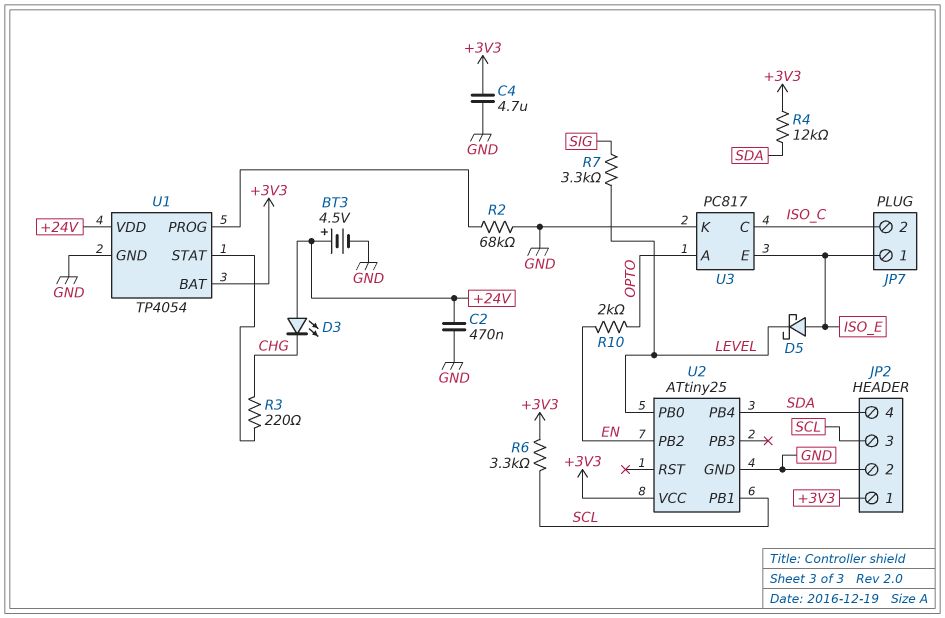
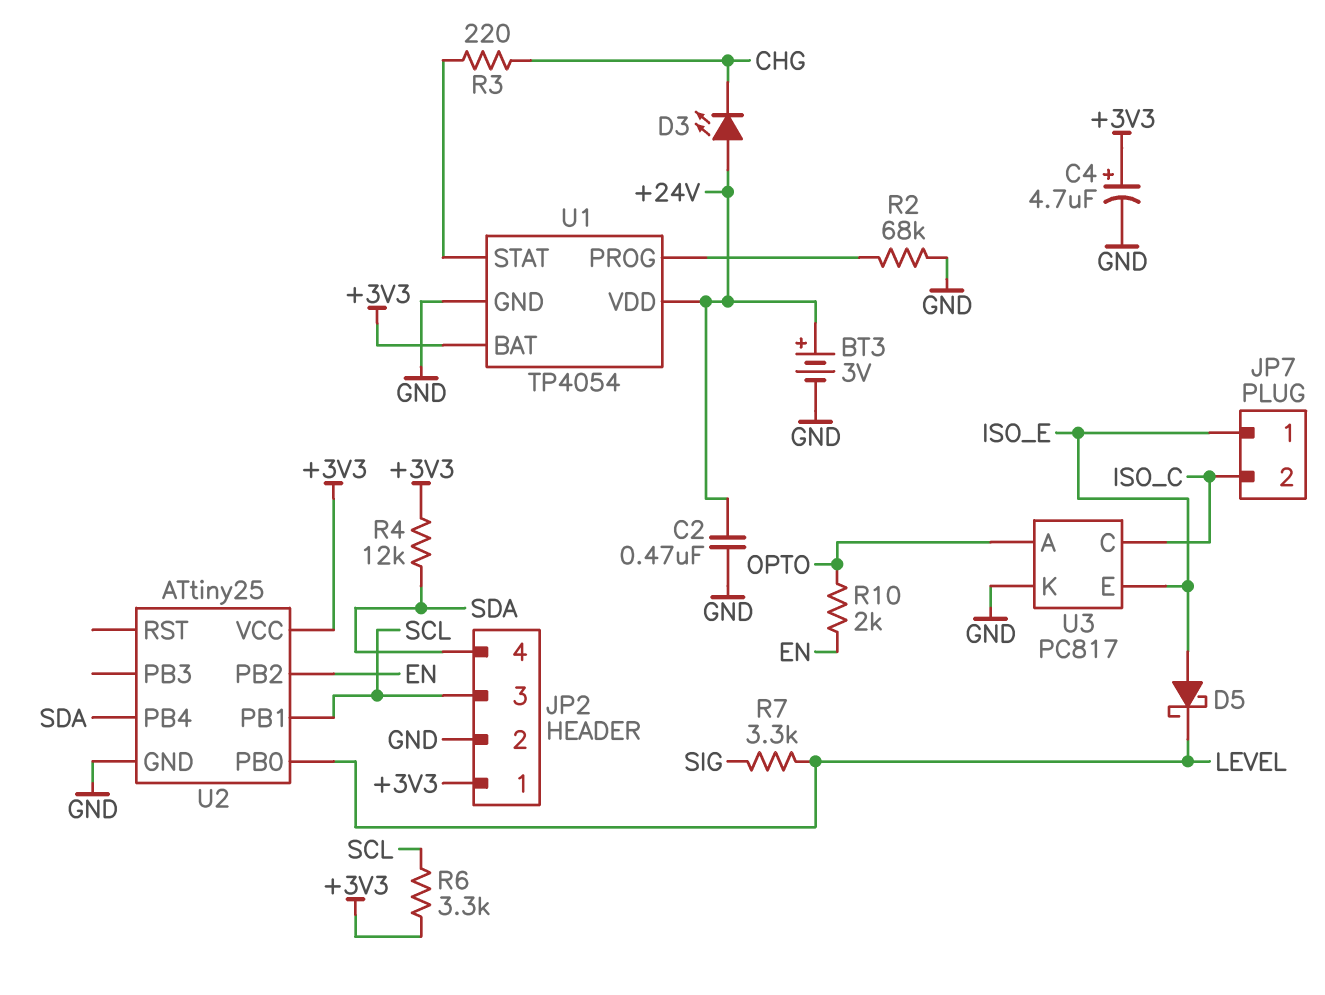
BT3: 4.5V (plus +24V, minus GND) -> 3V (plus +24V, minus GND)
C4: 4.7uF (+3V3, GND) -> 4.7uF (plus +3V3, minus GND)

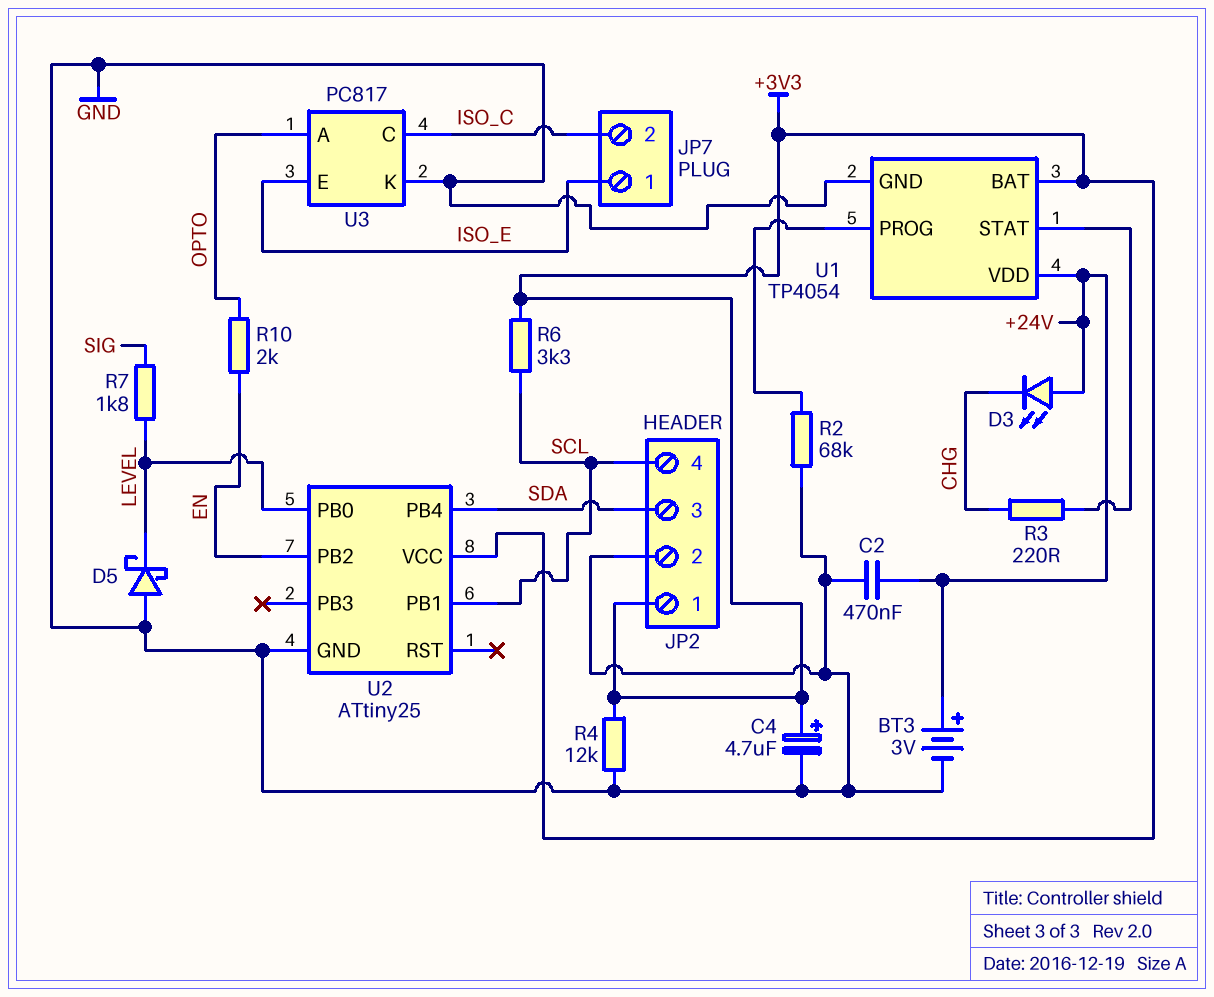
D5: schottky (A ISO_E, K LEVEL) -> schottky (A GND, K LEVEL)
JP2 pin 3: SCL -> SDA
JP2 pin 4: SDA -> SCL
R4: 12k (+3V3, SDA) -> 12k (+3V3, GND)
R7: 3.3k (LEVEL, SIG) -> 1.8k (LEVEL, SIG)

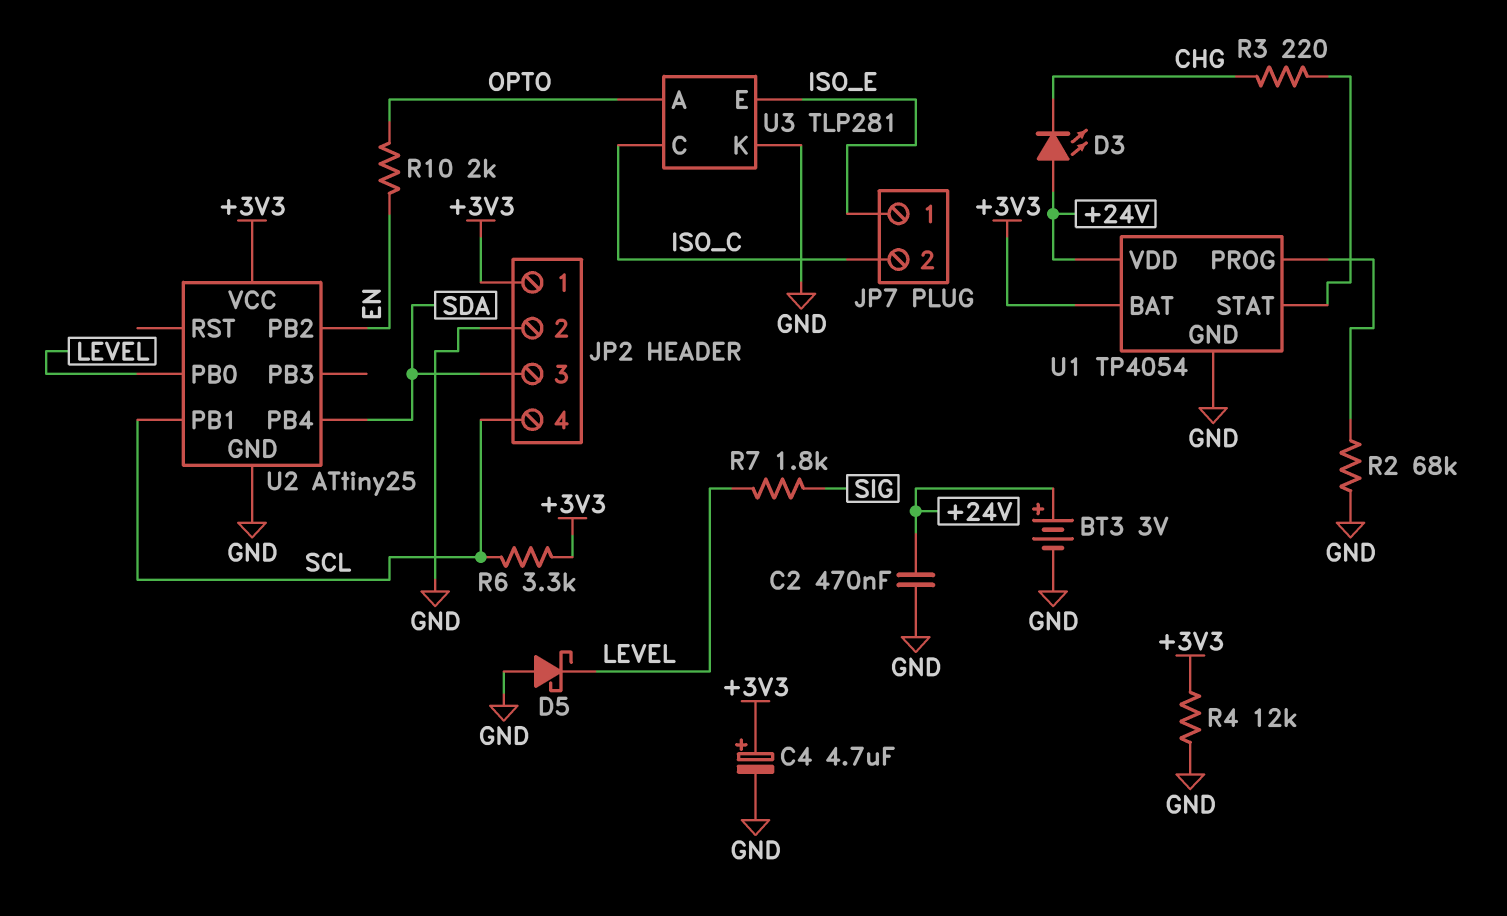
U3: PC817 -> TLP281

